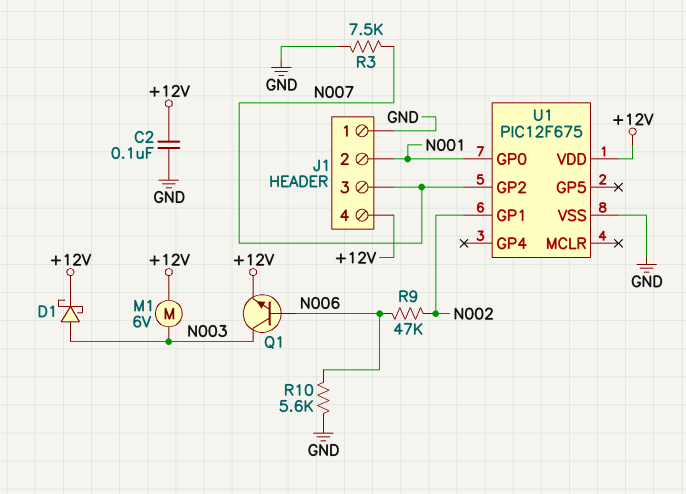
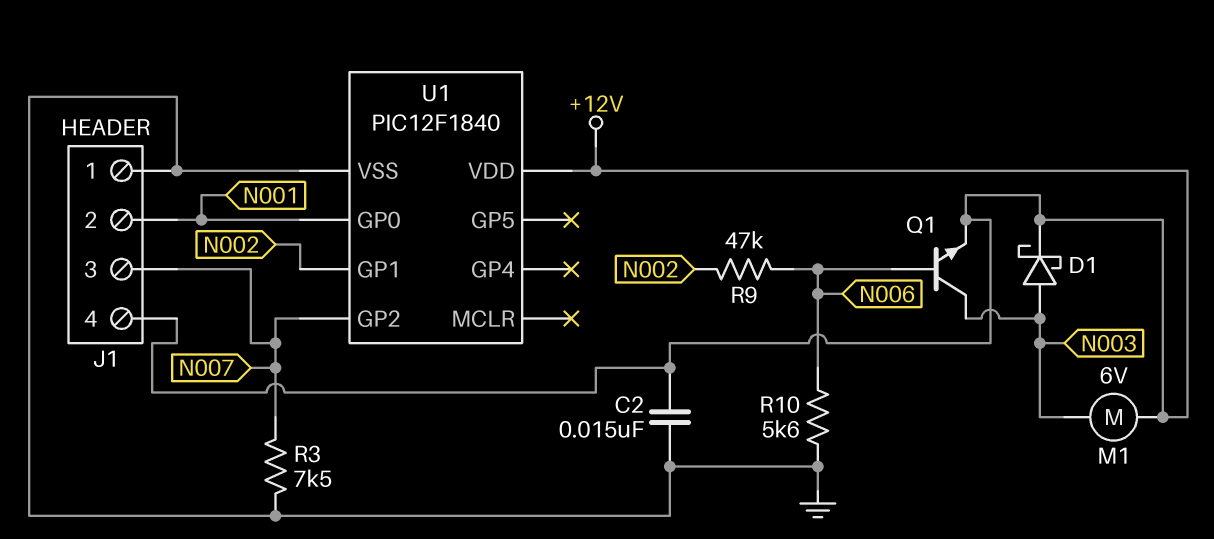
C2: 100nF (+12V, GND) -> 15nF (+12V, GND)
U1: PIC12F675 -> PIC12F1840

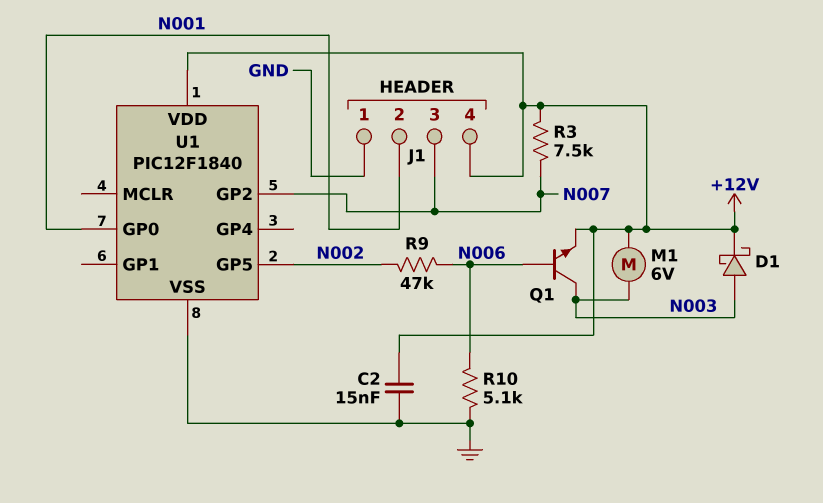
R3: 7.5k (GND, N007) -> 7.5k (+12V, N007)
R10: 5.6k (GND, N006) -> 5.1k (GND, N006)
U1 pin GP1: N002 -> none
U1 pin GP5: none -> N002

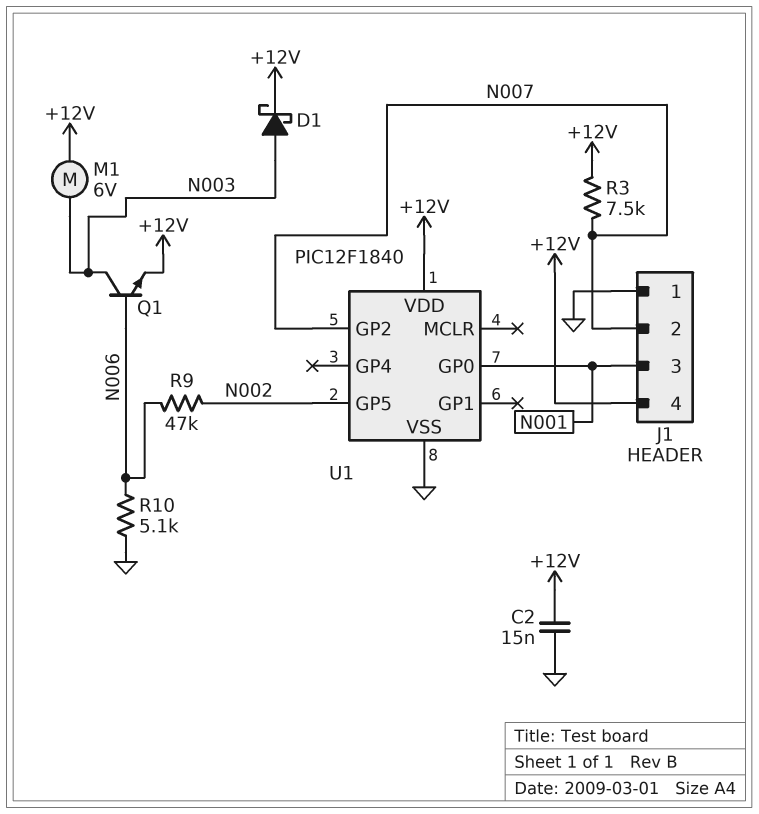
J1 pin 2: N001 -> N007
J1 pin 3: N007 -> N001

